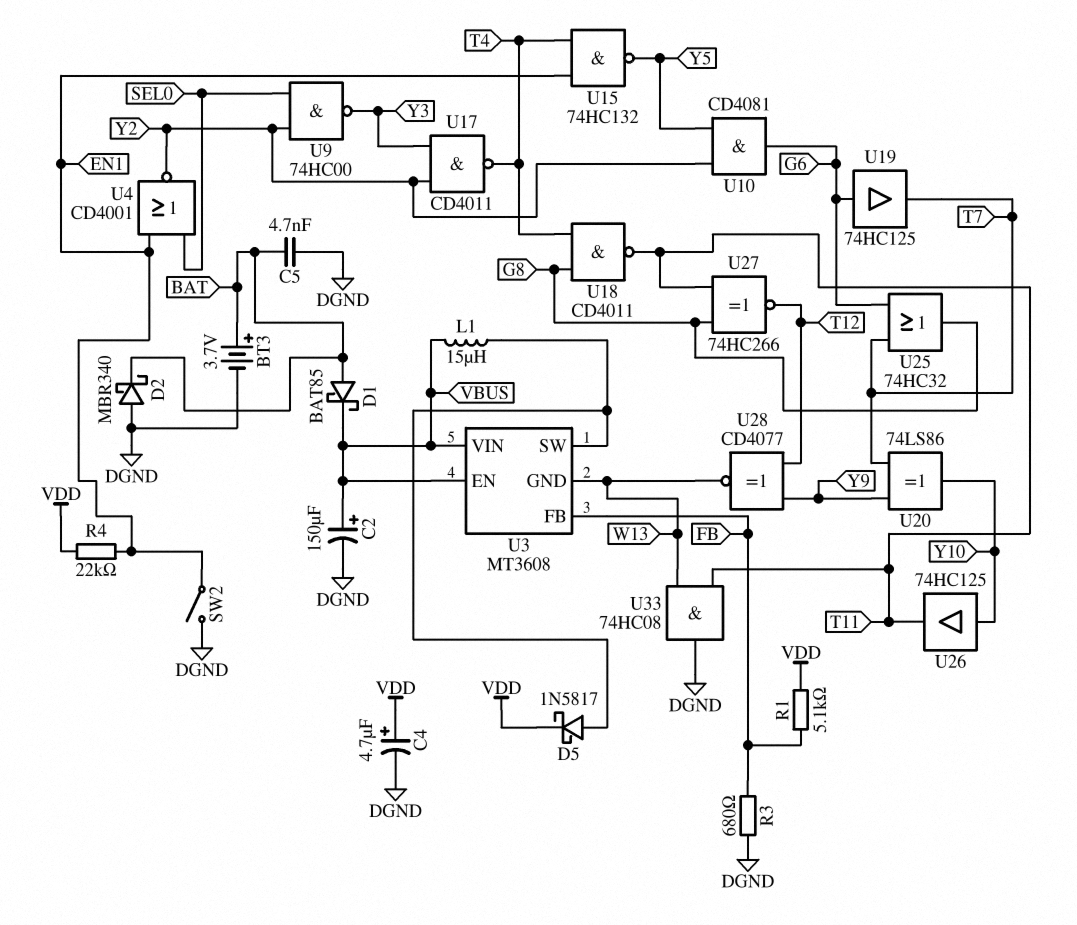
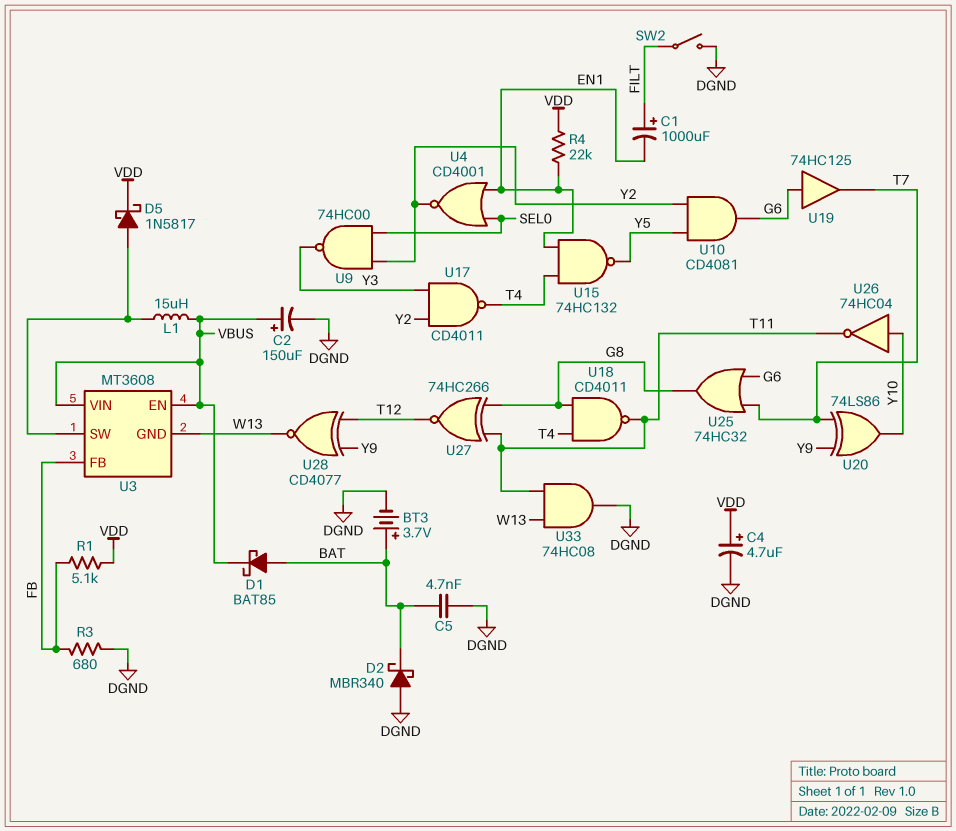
C1: none -> 1000uF (plus FILT, minus EN1)
SW2: switch (DGND, EN1) -> switch (DGND, FILT)
U26: buffer 74HC125 (in Y10, out T11) -> NOT 74HC04 (in Y10, out T11)

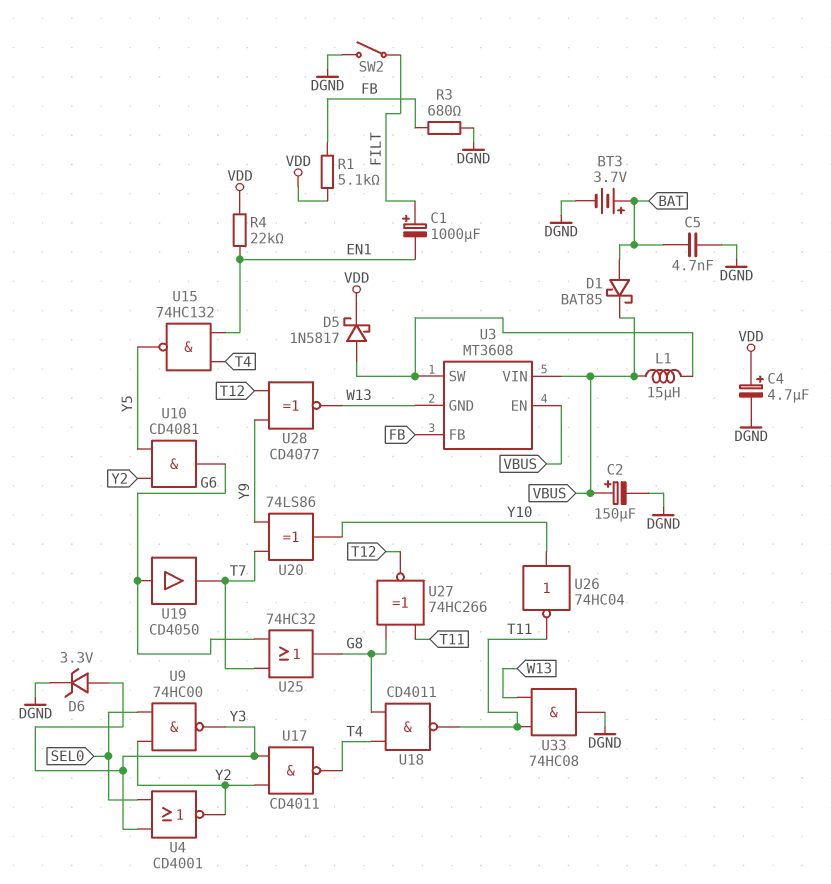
D2: schottky MBR340 (A DGND, K BAT) -> none
D6: none -> zener 3.3V (A Y3, K DGND)
U4: NOR CD4001 (in EN1, in SEL0, out Y2) -> NOR CD4001 (in SEL0, in Y3, out Y2)
U19: buffer 74HC125 (in G6, out T7) -> buffer CD4050 (in G6, out T7)

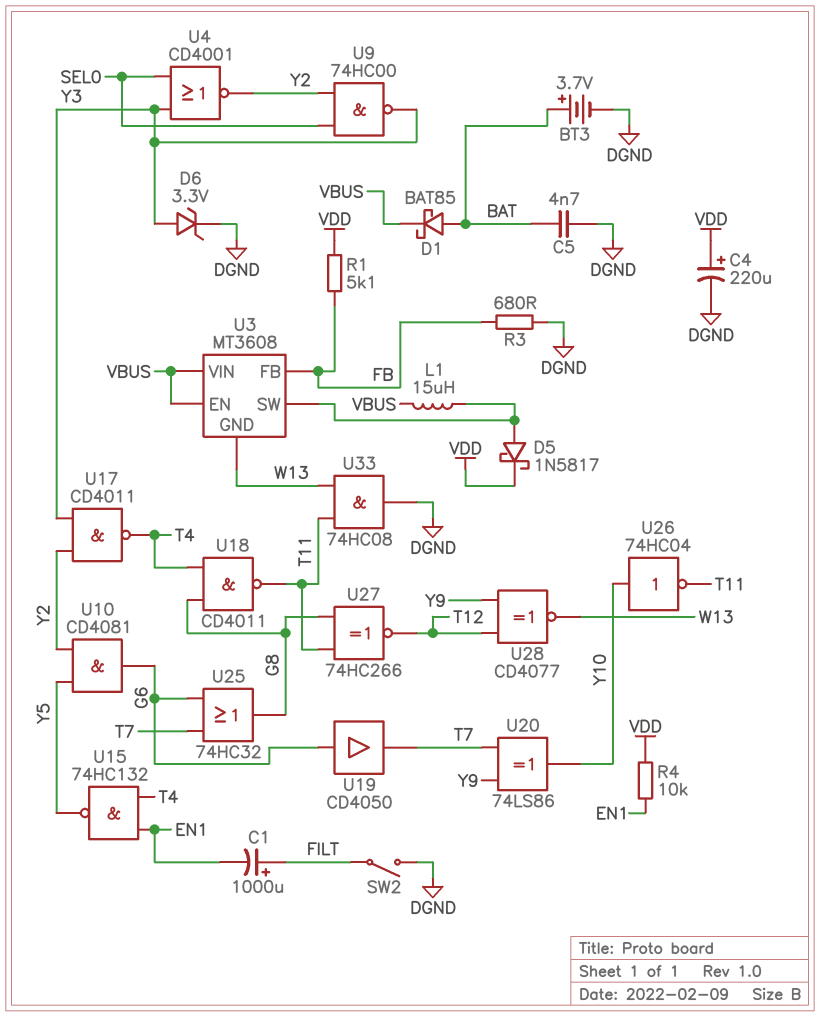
C2: 150uF (plus VBUS, minus DGND) -> none
C4: 4.7uF (plus VDD, minus DGND) -> 220uF (plus VDD, minus DGND)
R4: 22k (EN1, VDD) -> 10k (EN1, VDD)

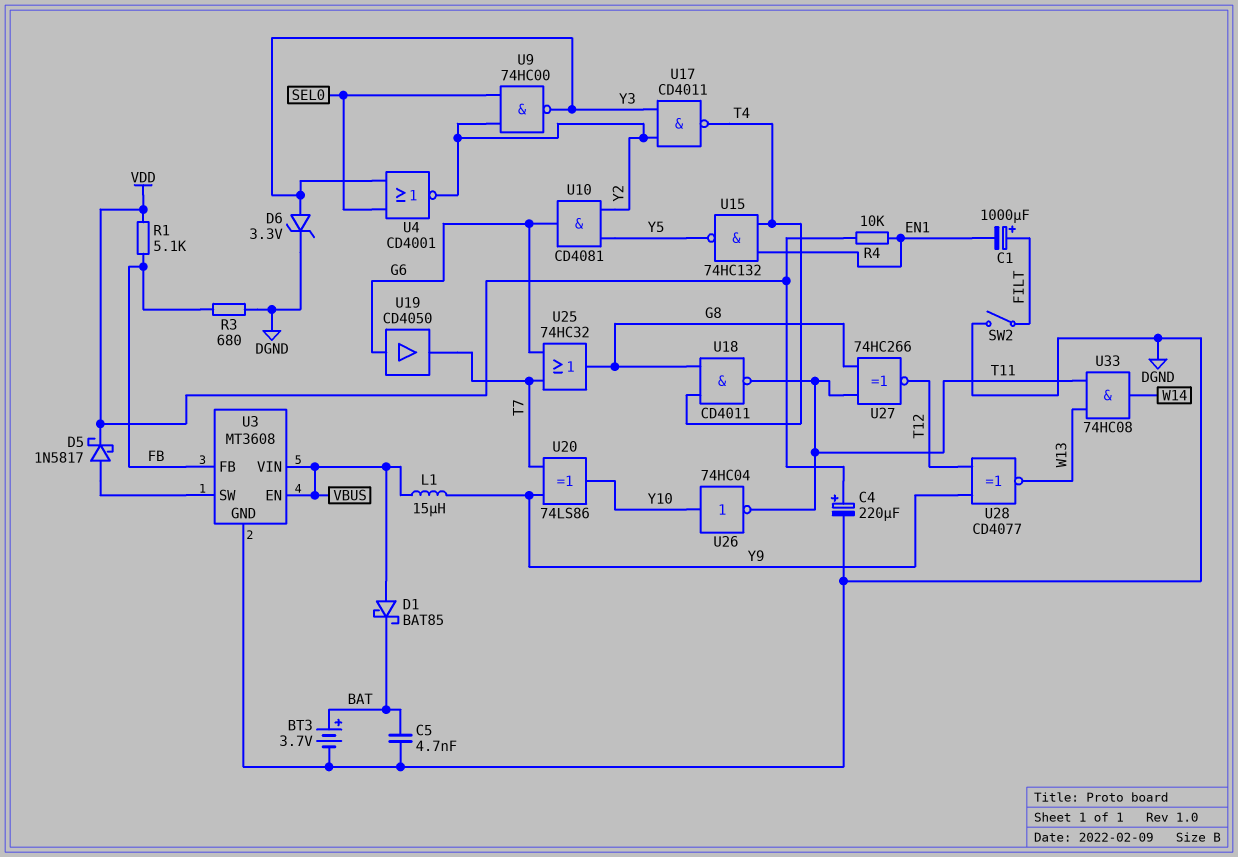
D1: schottky BAT85 (A BAT, K VBUS) -> schottky BAT85 (A VBUS, K BAT)
L1: 15uH (U3/SW, VBUS) -> 15uH (VBUS, Y9)
U3 pin GND: W13 -> DGND
U33: AND 74HC08 (in T11, in W13, out DGND) -> AND 74HC08 (in T11, in W13, out W14)

